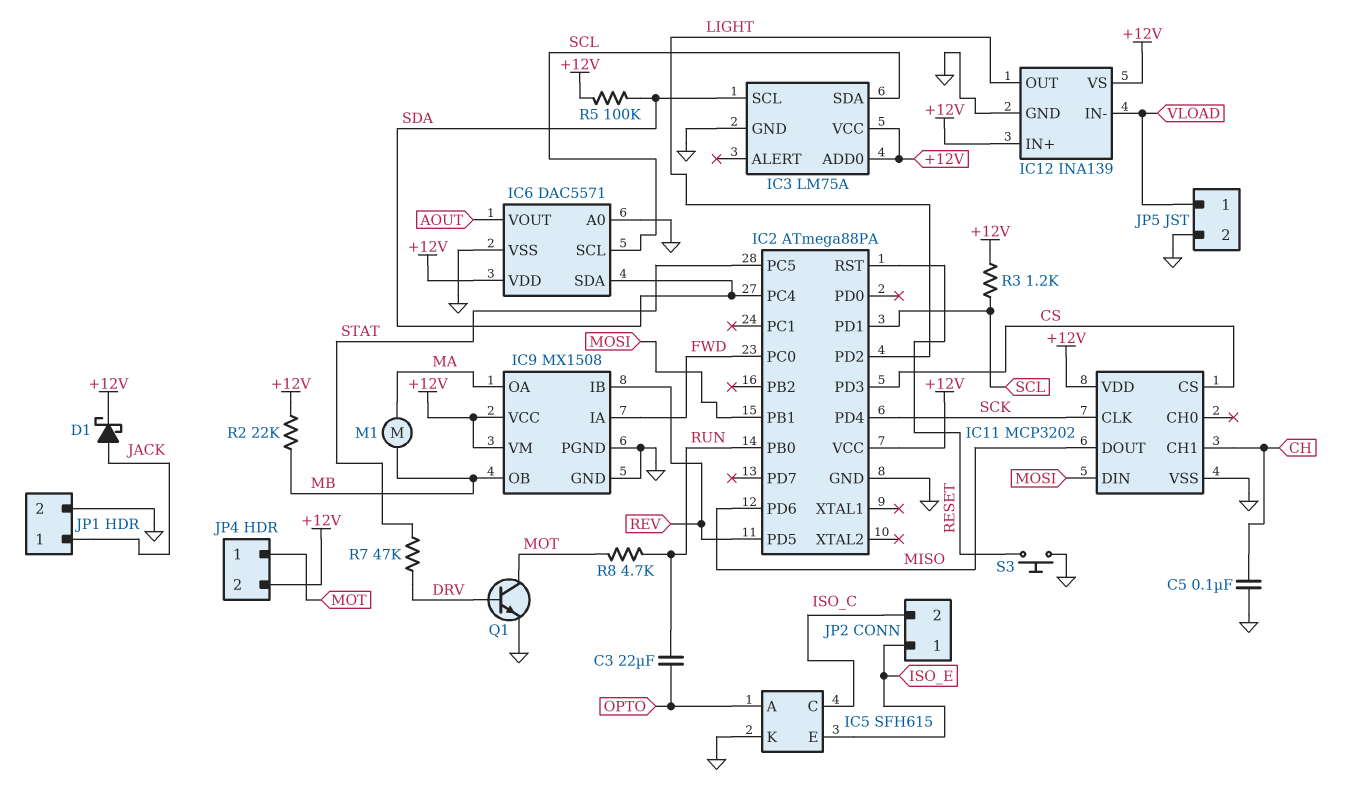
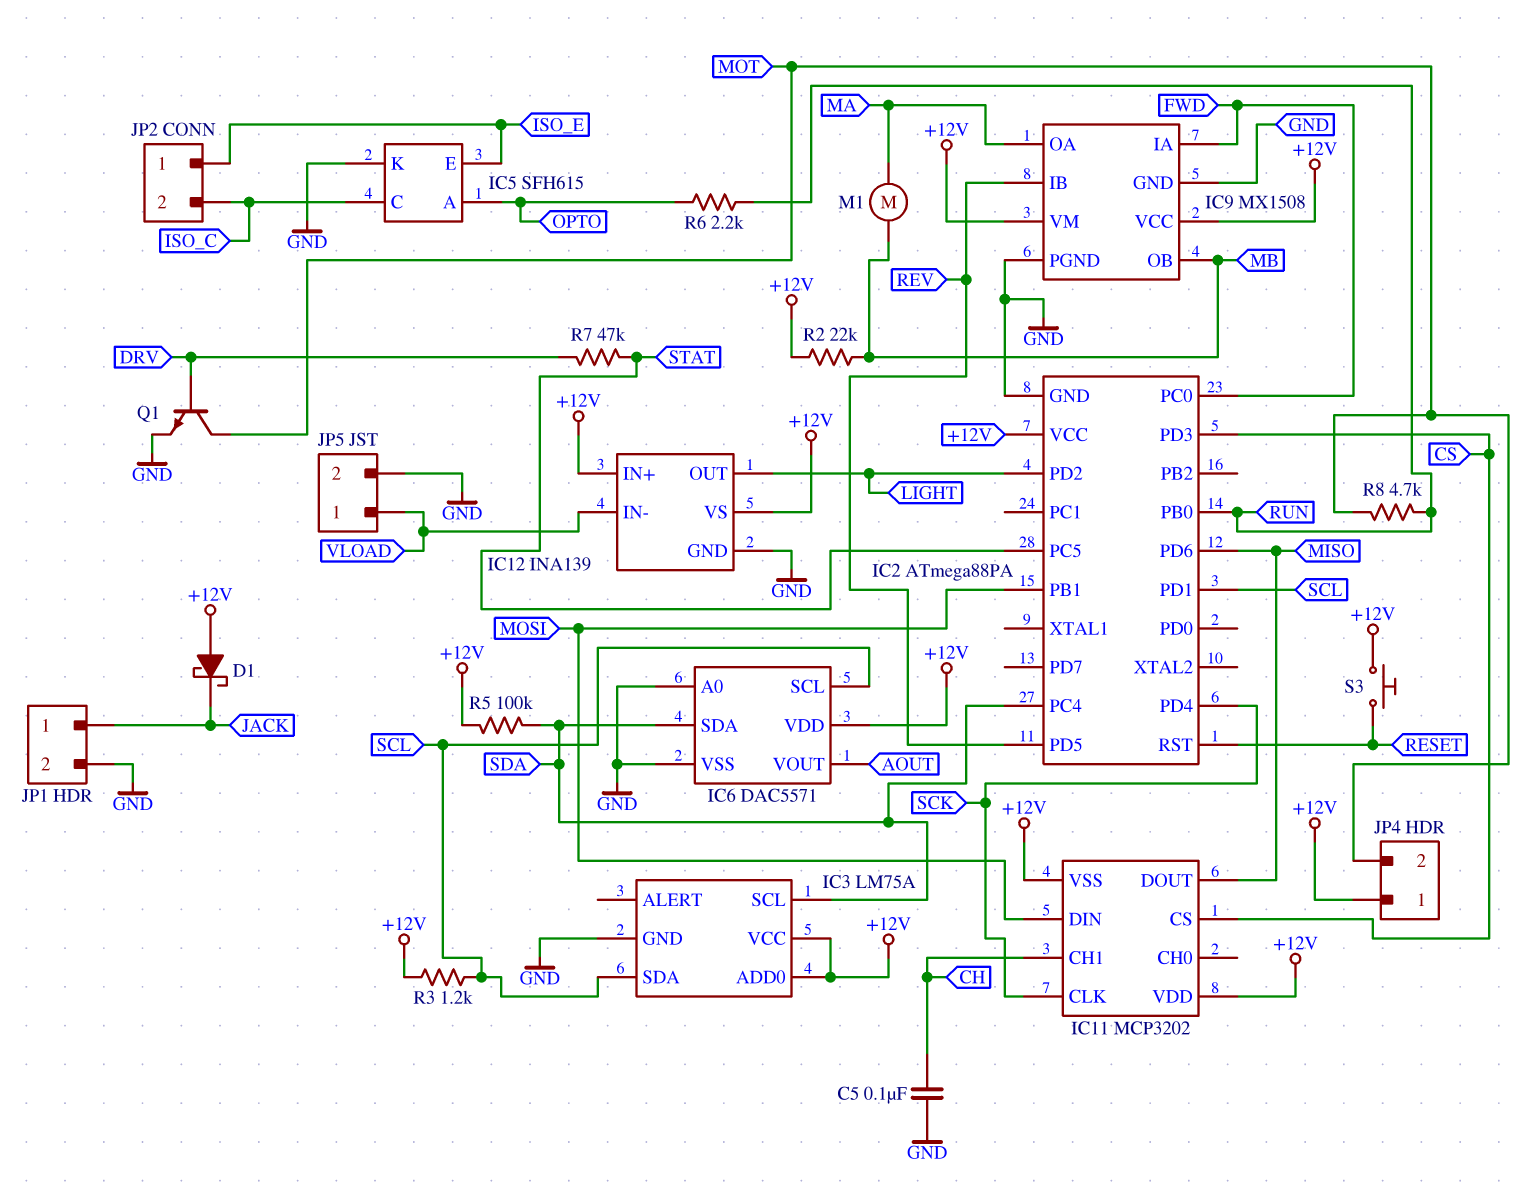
C3: 22uF (OPTO, RUN) -> none
D1: schottky (A JACK, K +12V) -> schottky (A +12V, K JACK)
IC11 pin VSS: GND -> +12V
JP4 pin 1: MOT -> +12V
JP4 pin 2: +12V -> MOT
R6: none -> 2.2k (OPTO, RUN)
S3: button (GND, RESET) -> button (+12V, RESET)

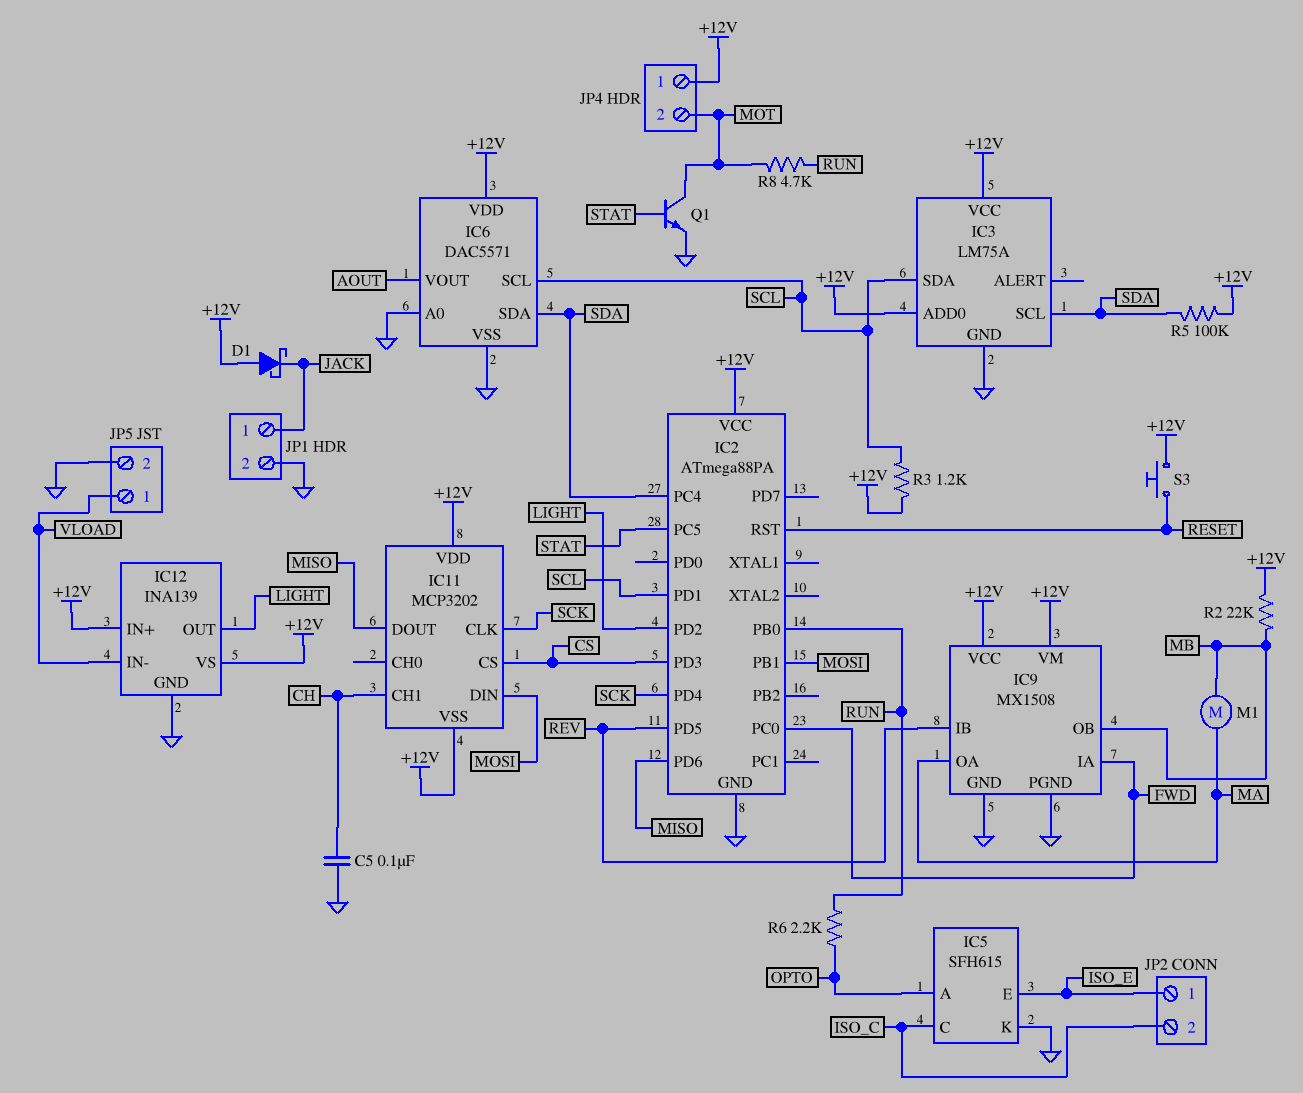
Q1: NPN (B DRV, C MOT, E GND) -> NPN (B STAT, C MOT, E GND)
R7: 47k (DRV, STAT) -> none

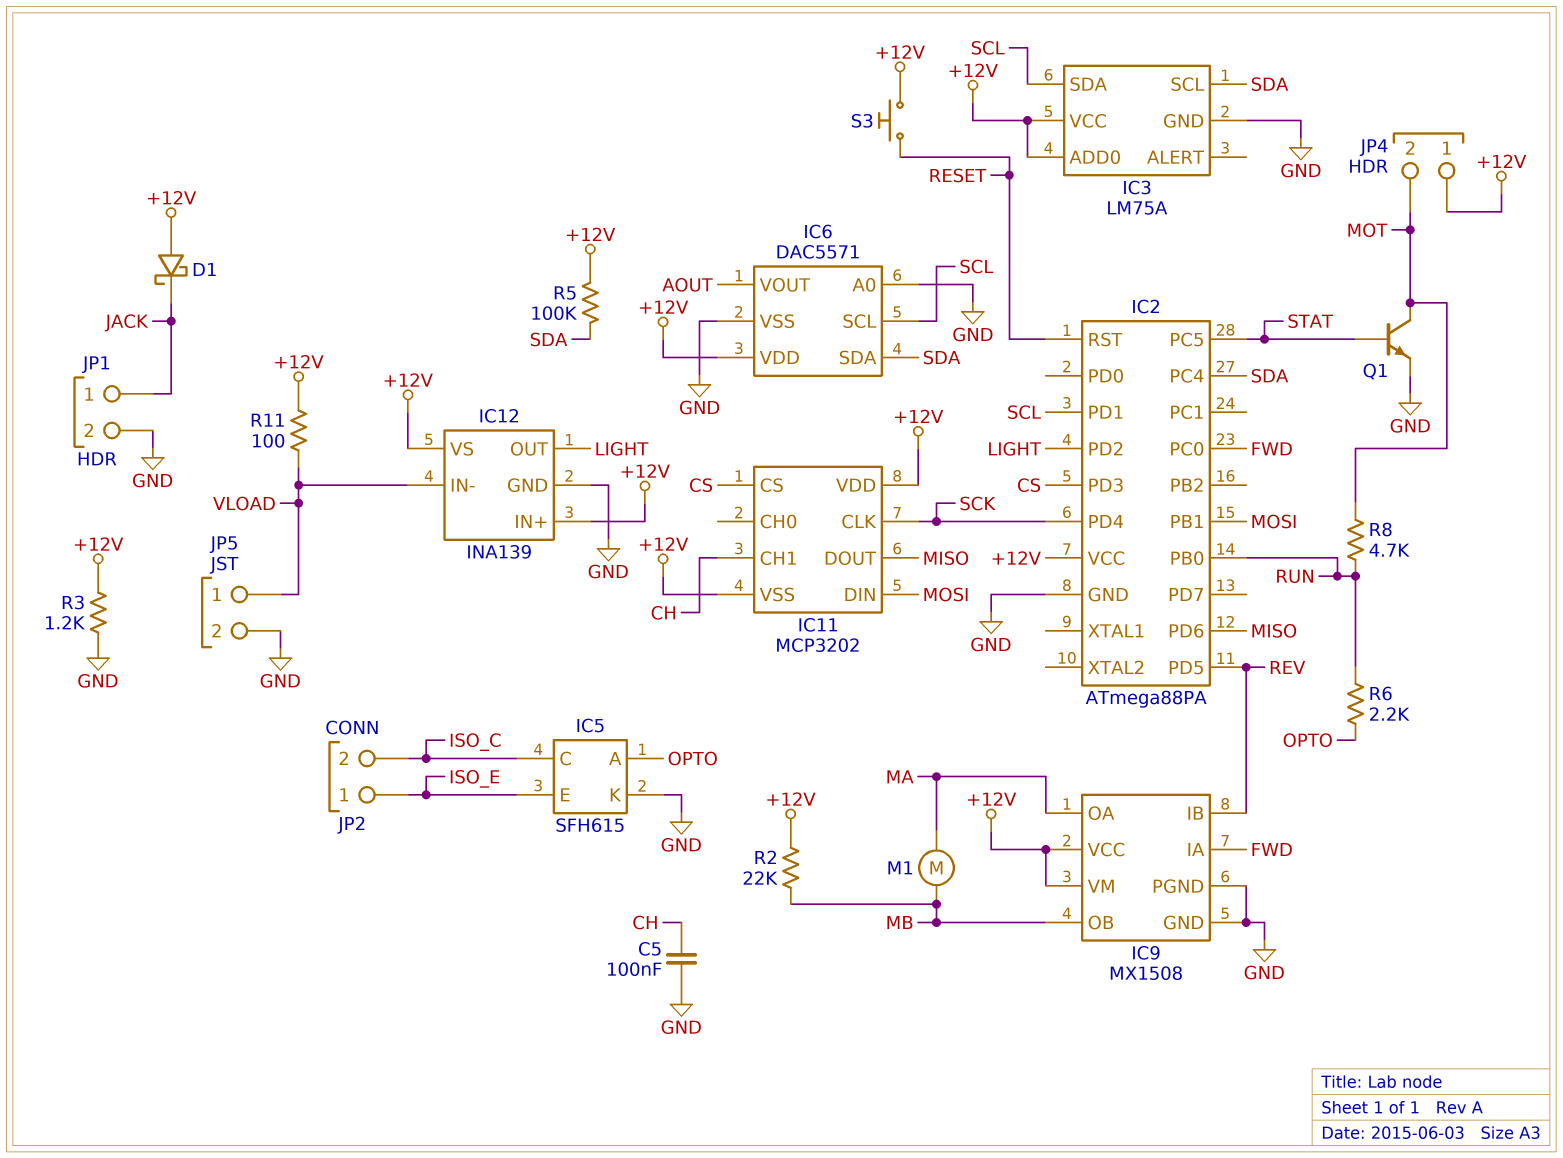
R3: 1.2k (+12V, SCL) -> 1.2k (+12V, GND)
R11: none -> 100 (+12V, VLOAD)

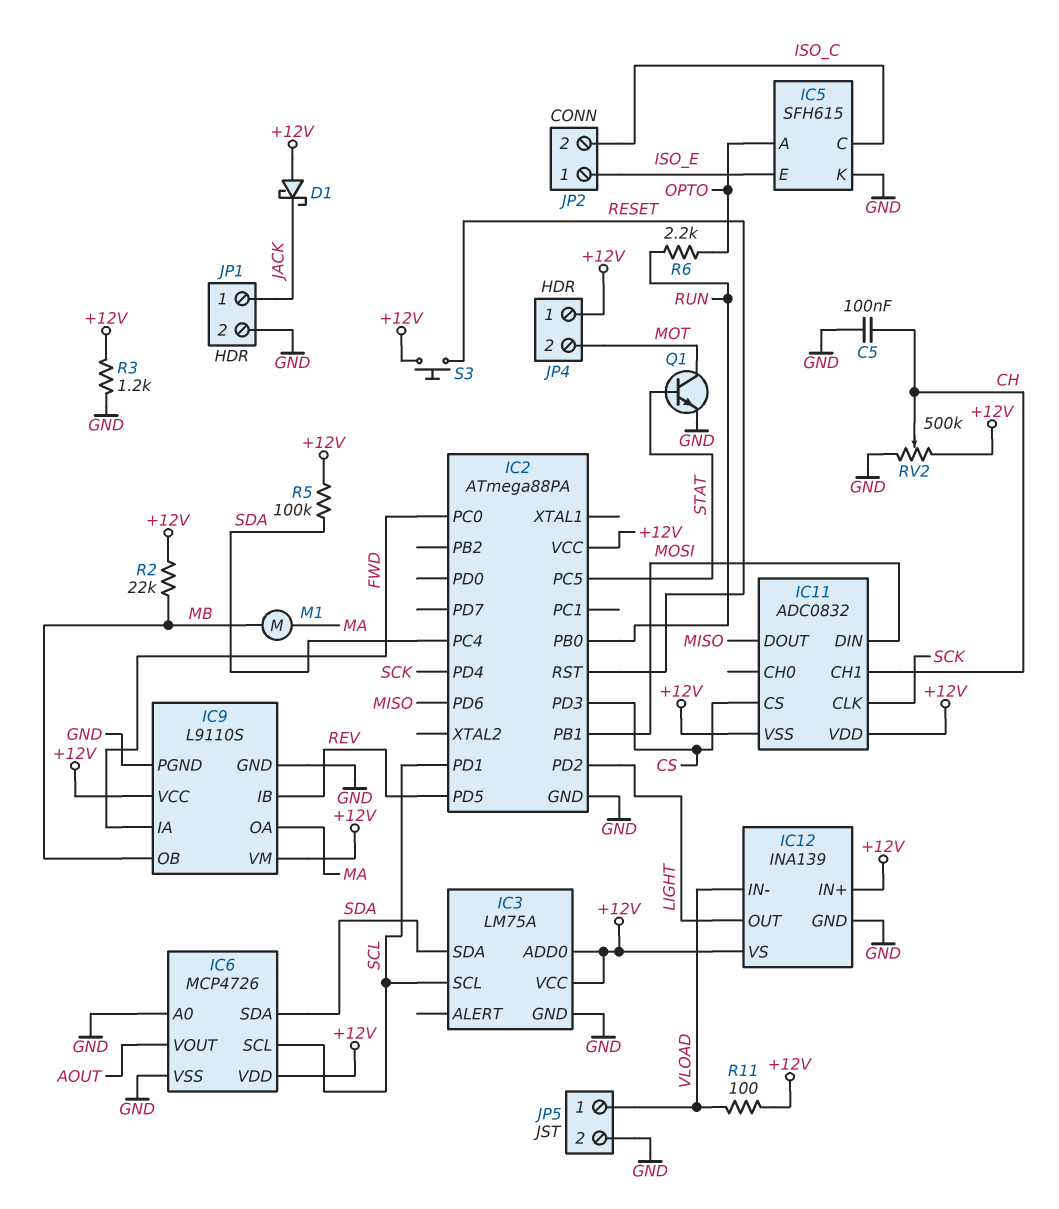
IC3 pin SCL: SDA -> SCL
IC3 pin SDA: SCL -> SDA
IC6: DAC5571 -> MCP4726
IC9: MX1508 -> L9110S
IC11: MCP3202 -> ADC0832
R8: 4.7k (MOT, RUN) -> none
RV2: none -> 500k (+12V, GND, wiper CH)

